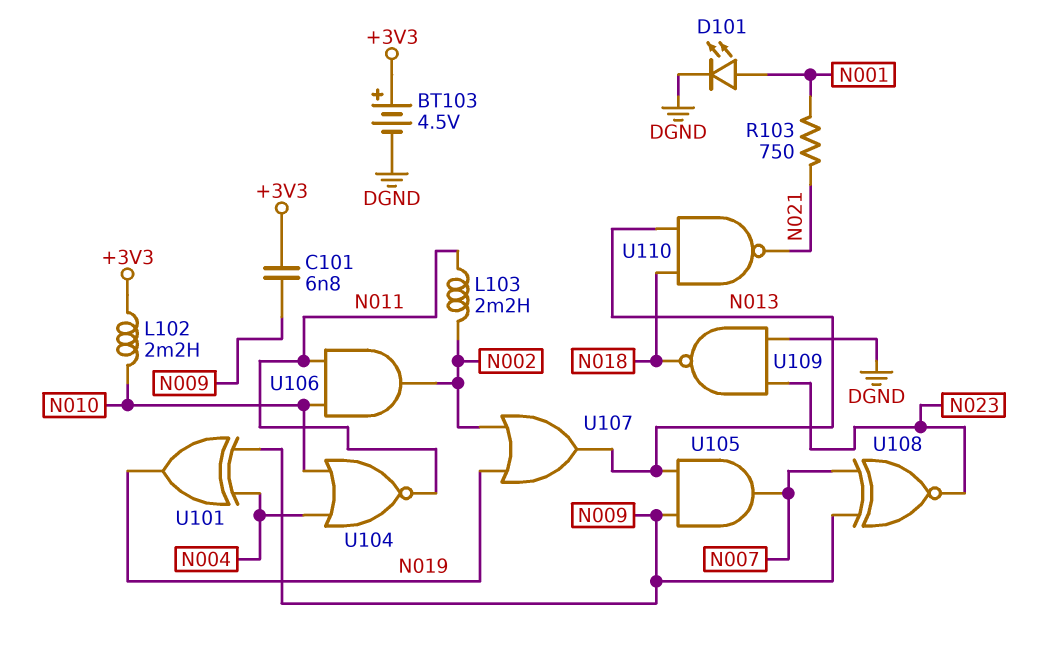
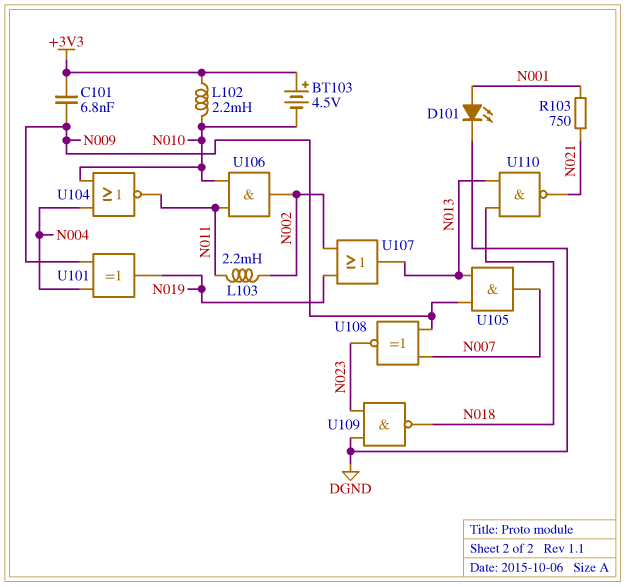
BT103: 4.5V (plus +3V3, minus DGND) -> 4.5V (plus +3V3, minus N010)

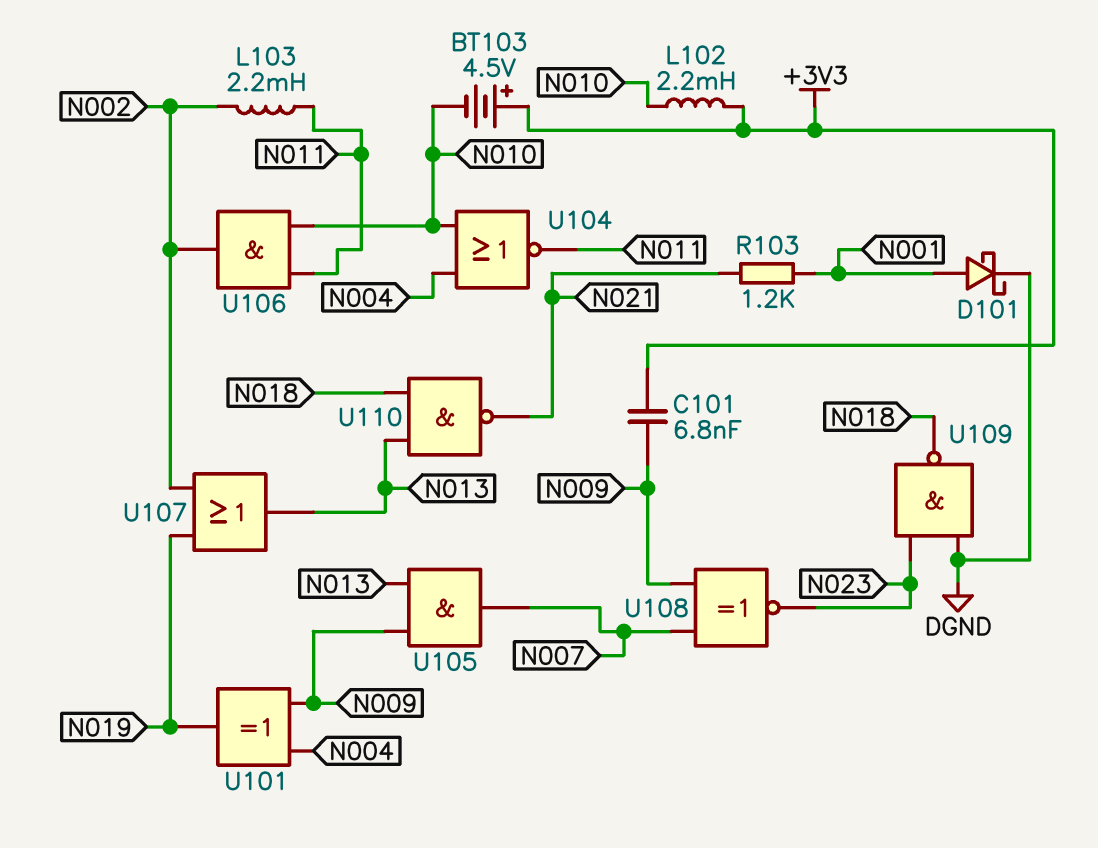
D101: LED (A N001, K DGND) -> schottky (A N001, K DGND)
R103: 750 (N001, N021) -> 1.2k (N001, N021)

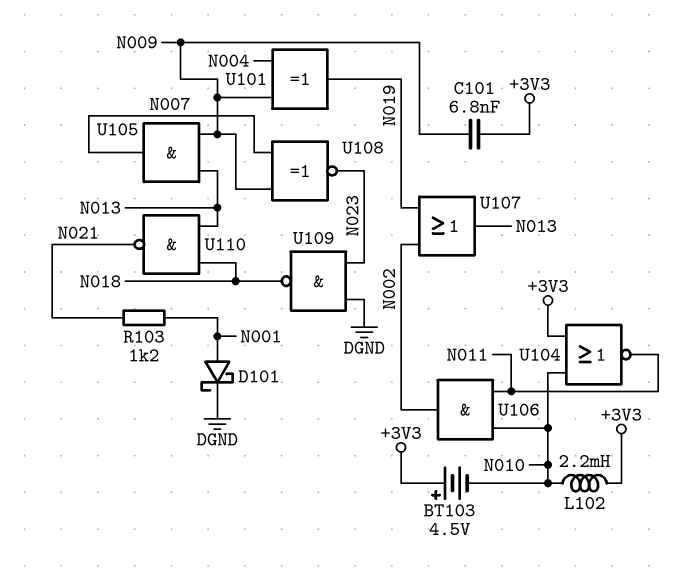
L103: 2.2mH (N002, N011) -> none
U104: NOR (in N004, in N010, out N011) -> NOR (in +3V3, in N010, out N011)

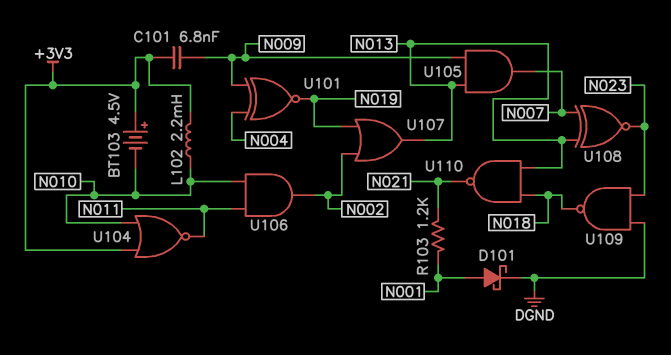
U101: XOR (in N004, in N009, out N019) -> XNOR (in N004, in N009, out N019)
U108: XNOR (in N007, in N009, out N023) -> XNOR (in N007, in N013, out N023)

